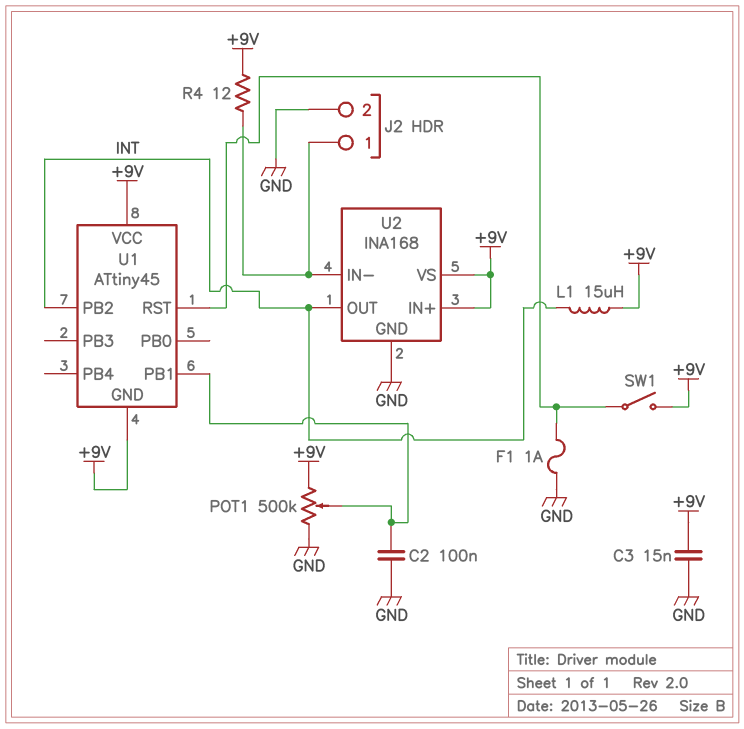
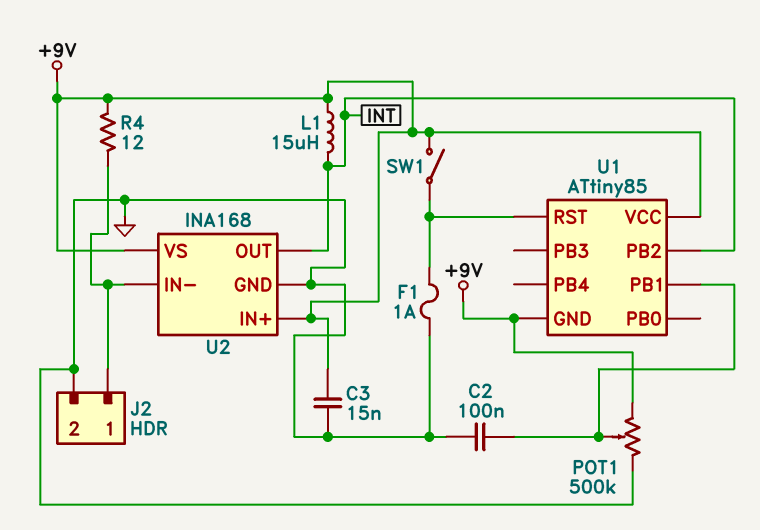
U1: ATtiny45 -> ATtiny85

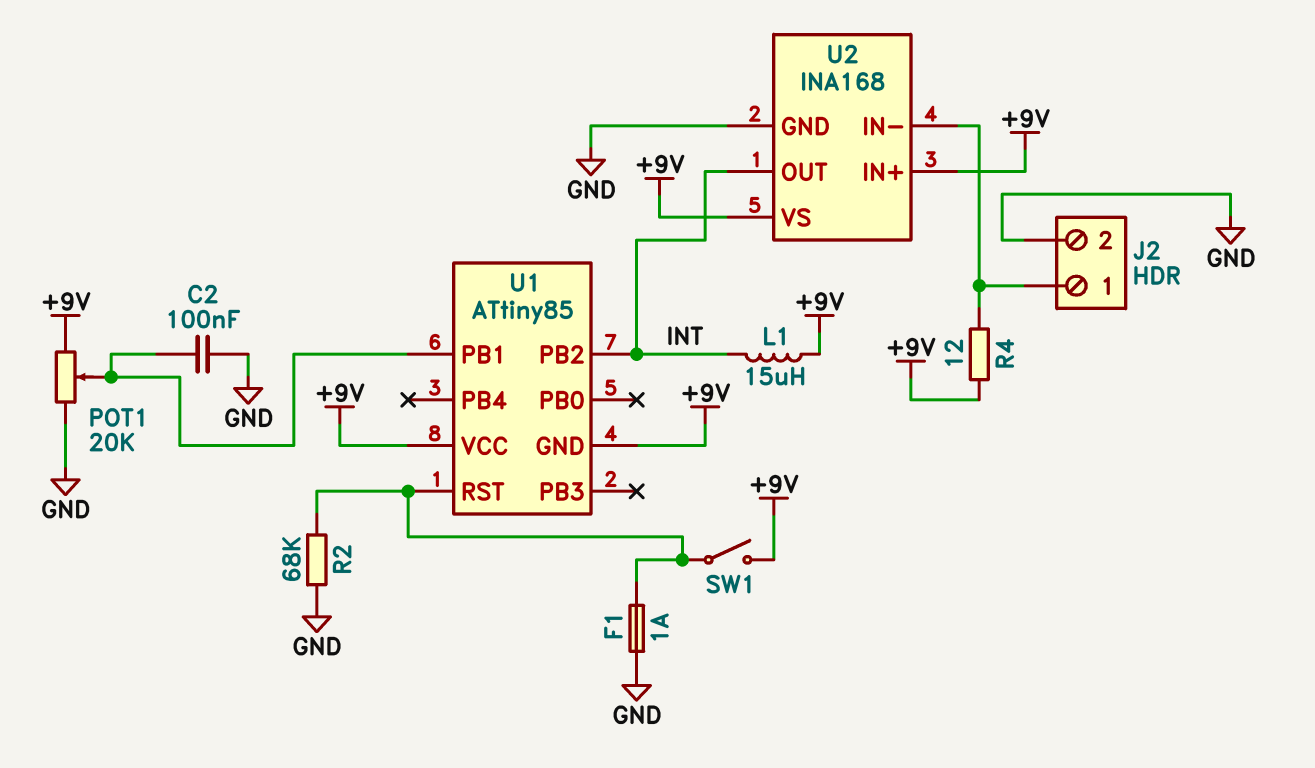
C3: 15nF (+9V, GND) -> none
POT1: 500k (+9V, GND, wiper U1/PB1) -> 20k (+9V, GND, wiper U1/PB1)
R2: none -> 68k (GND, U1/RST)

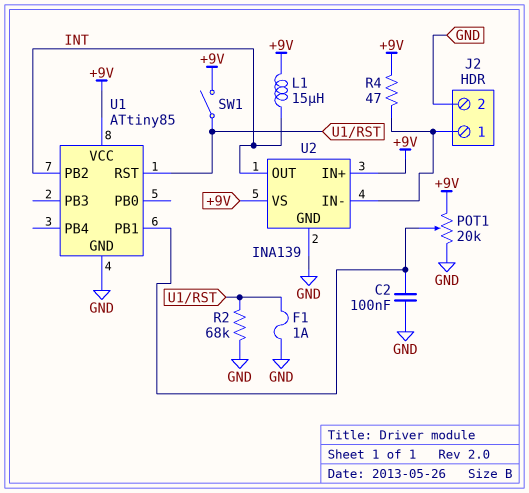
R4: 12 (+9V, J2/1) -> 47 (+9V, J2/1)
U1 pin GND: +9V -> GND
U2: INA168 -> INA139

